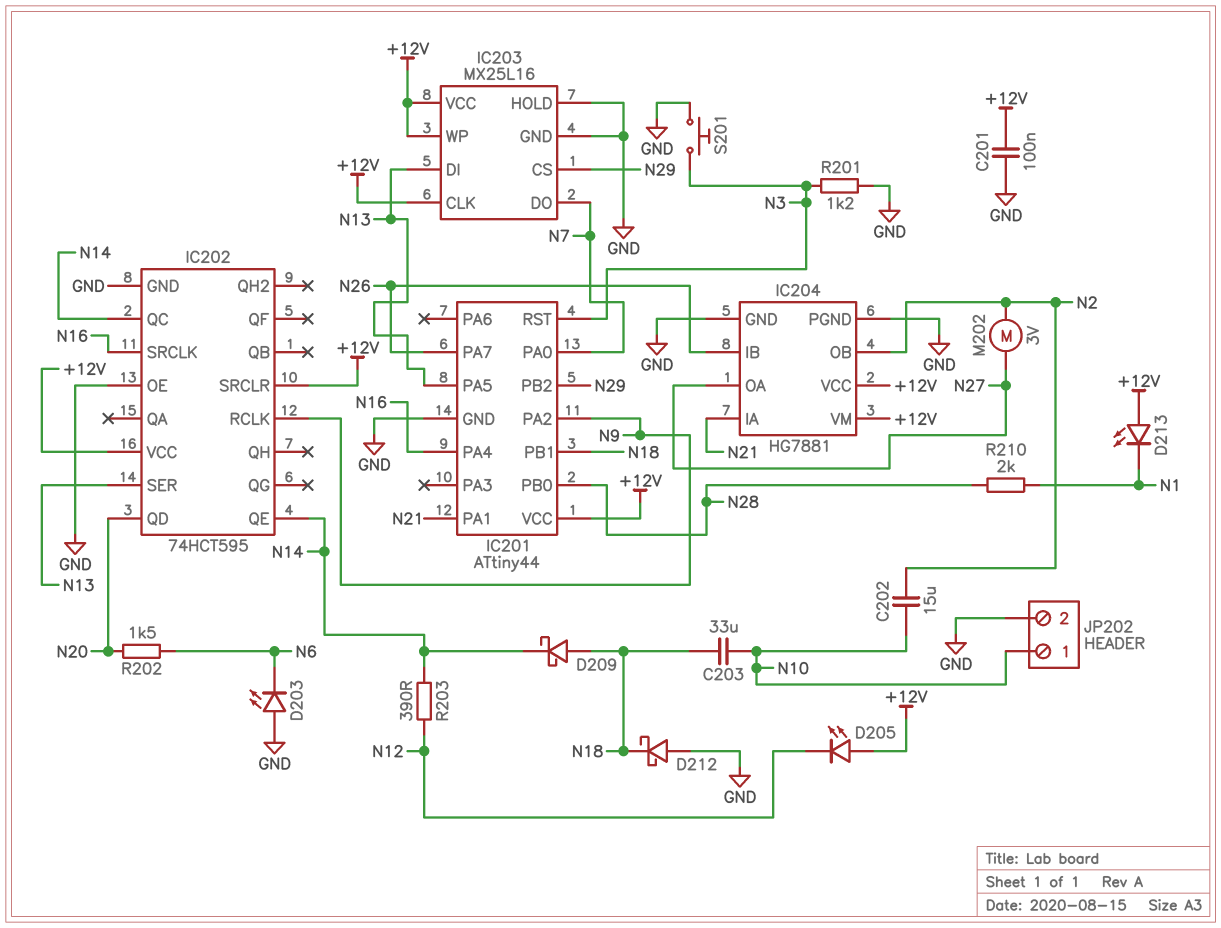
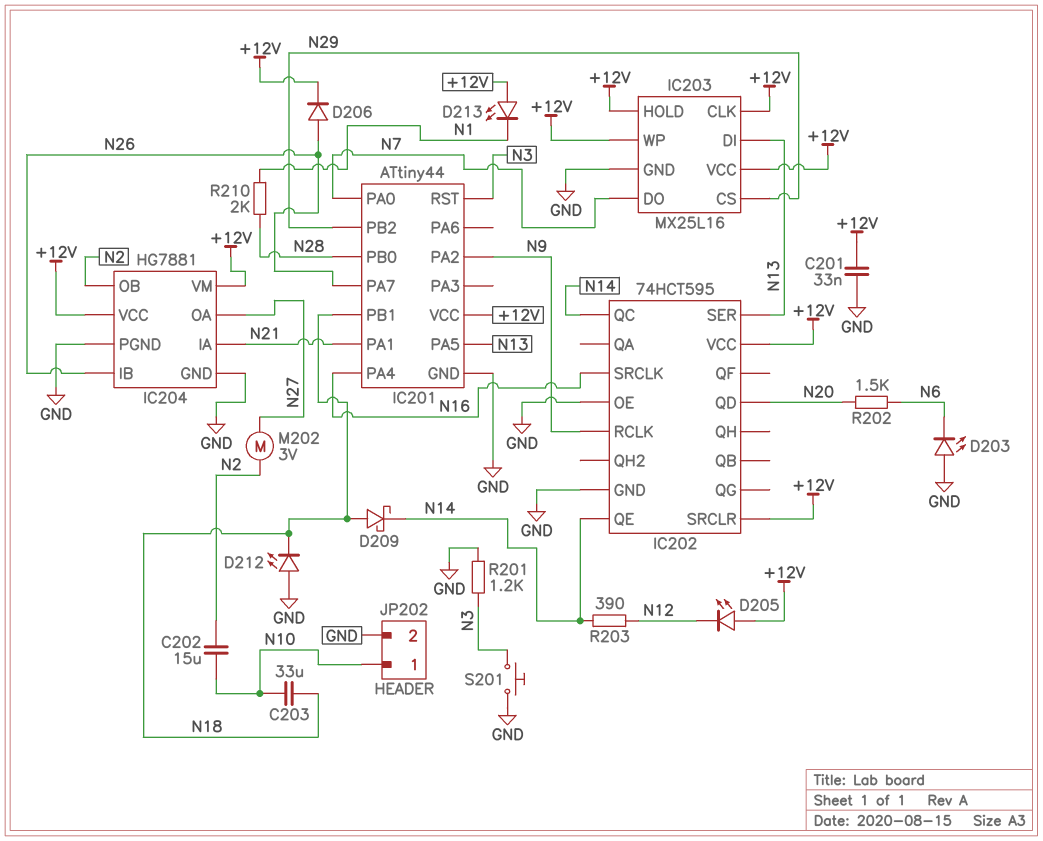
C201: 100nF (+12V, GND) -> 33nF (+12V, GND)
D206: none -> diode (A N26, K +12V)
D212: schottky (A GND, K N18) -> LED (A GND, K N18)
IC203 pin HOLD: GND -> +12V

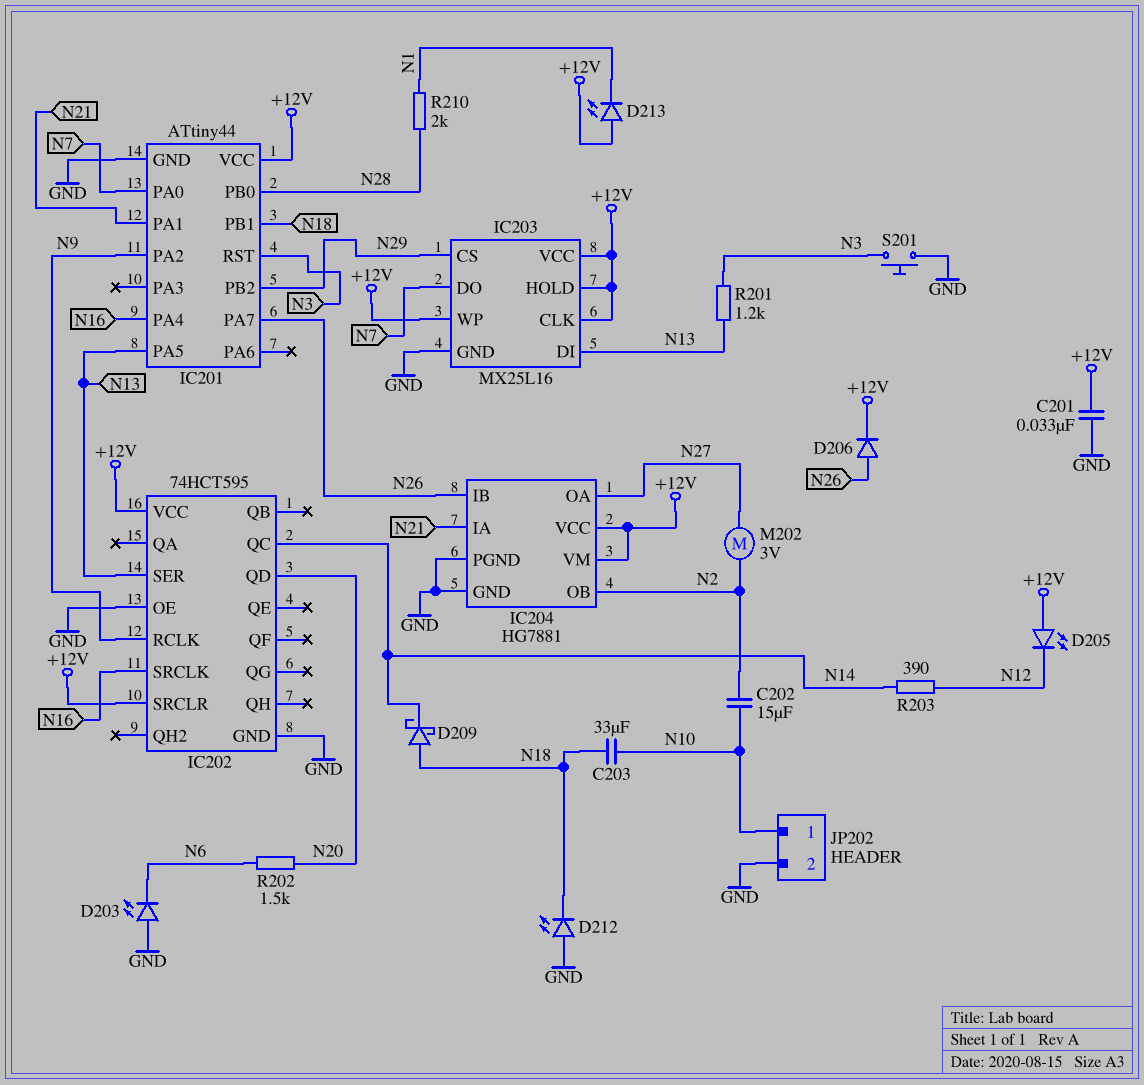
IC202 pin QE: N14 -> none
R201: 1.2k (GND, N3) -> 1.2k (N3, N13)

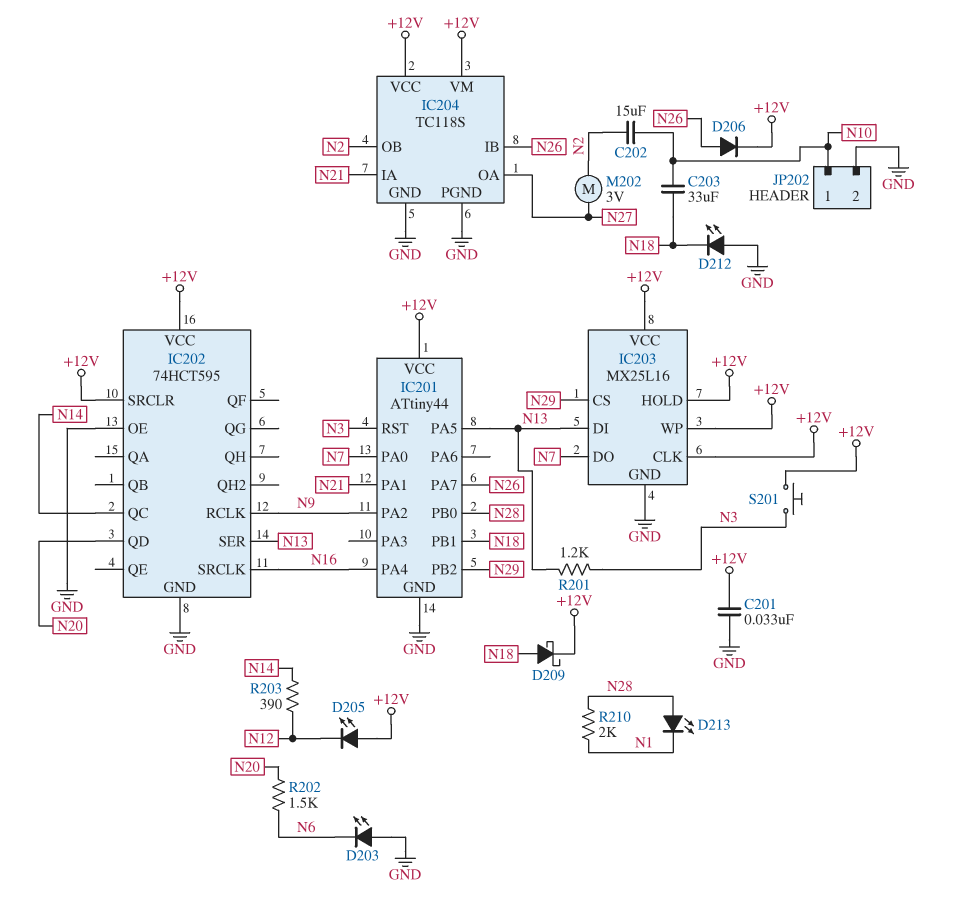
D209: schottky (A N18, K N14) -> schottky (A N18, K +12V)
D213: LED (A +12V, K N1) -> LED (A N28, K N1)
IC204: HG7881 -> TC118S
S201: button (GND, N3) -> button (+12V, N3)

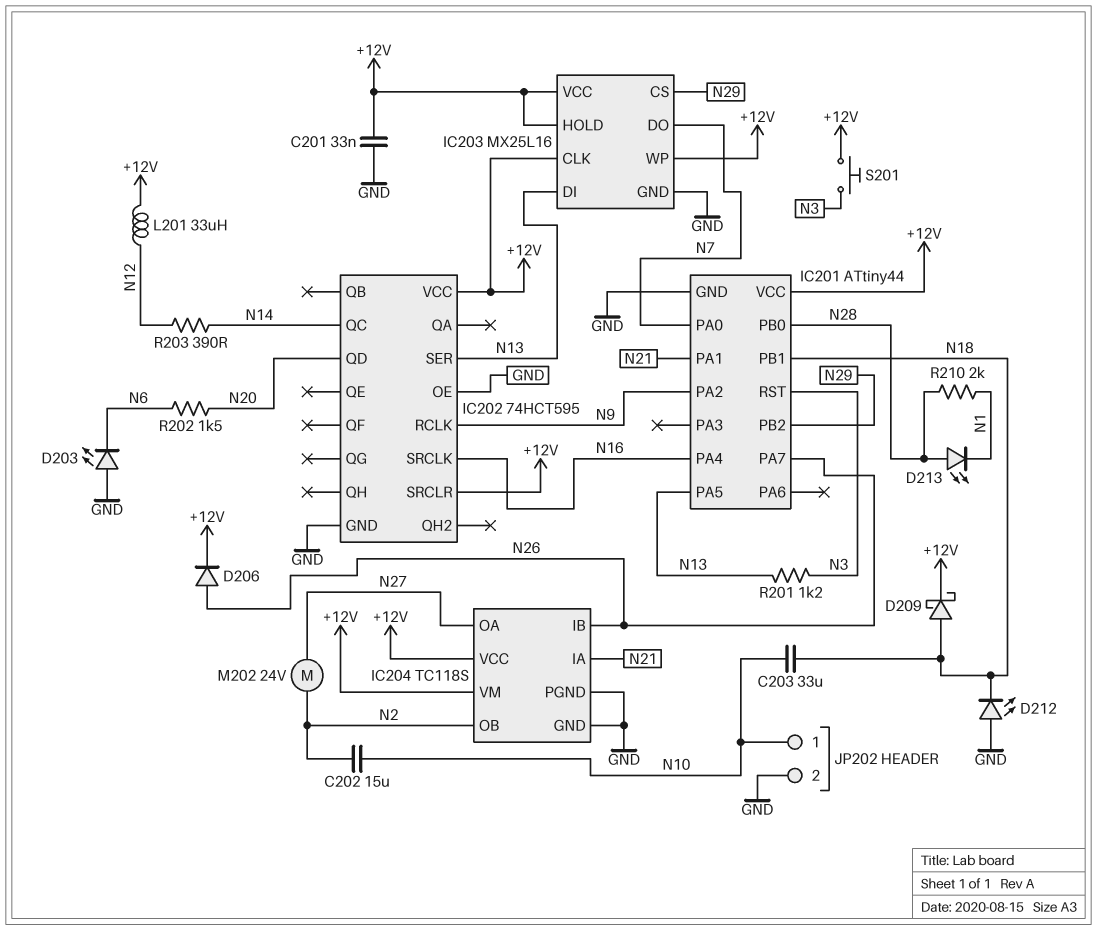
D205: LED (A +12V, K N12) -> none
L201: none -> 33uH (+12V, N12)
M202: motor 3V (N2, N27) -> motor 24V (N2, N27)

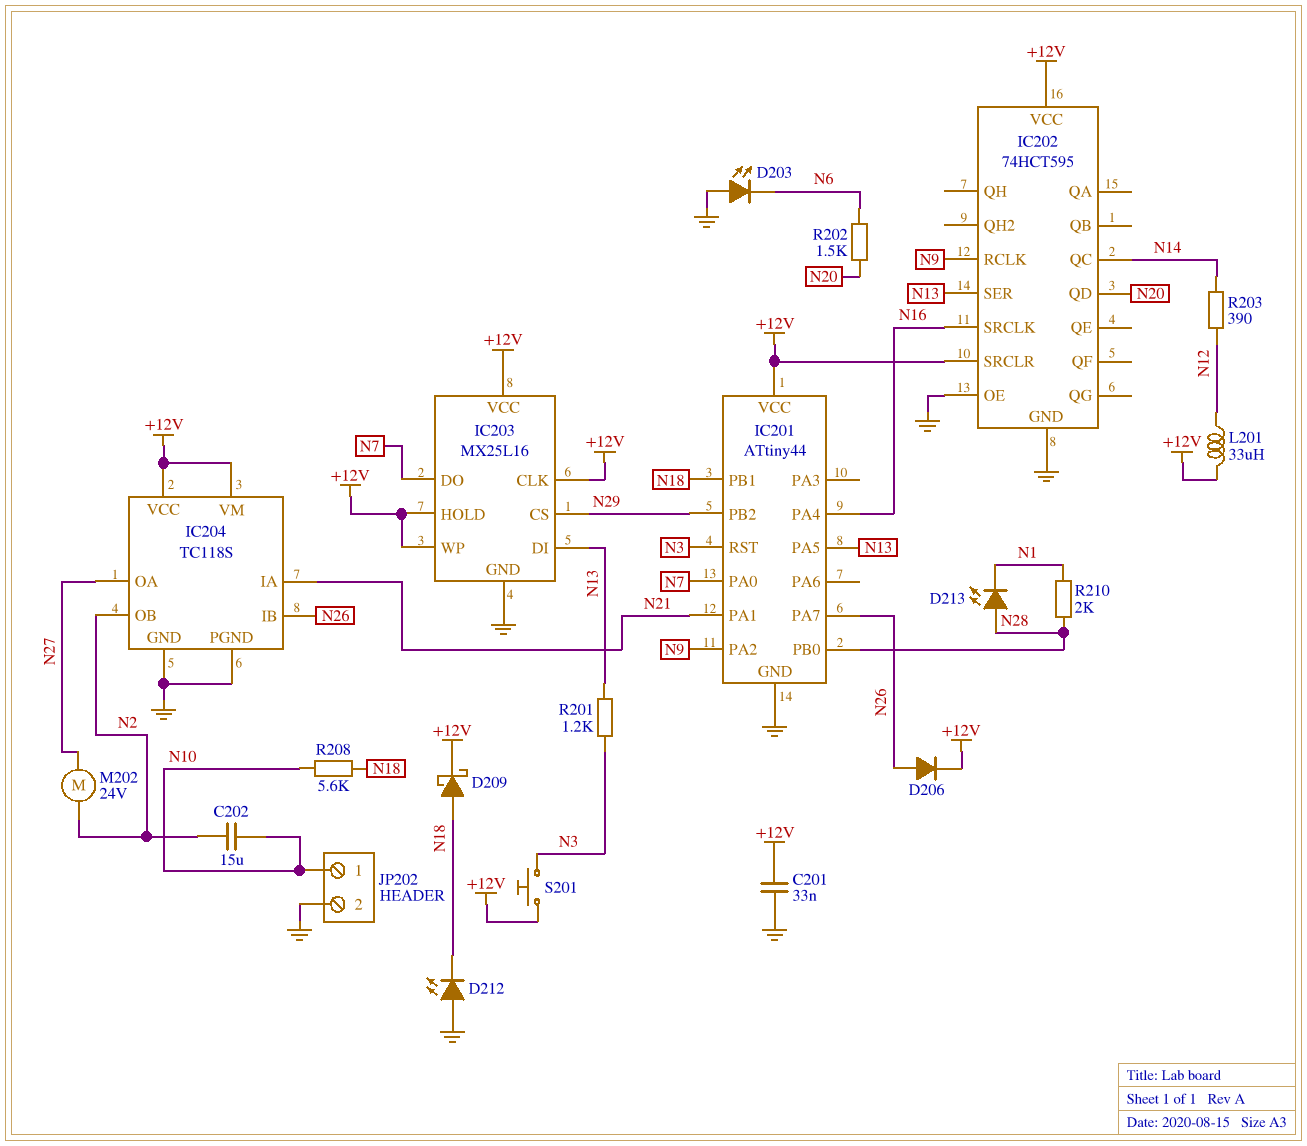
C203: 33uF (N10, N18) -> none
R208: none -> 5.6k (N10, N18)

